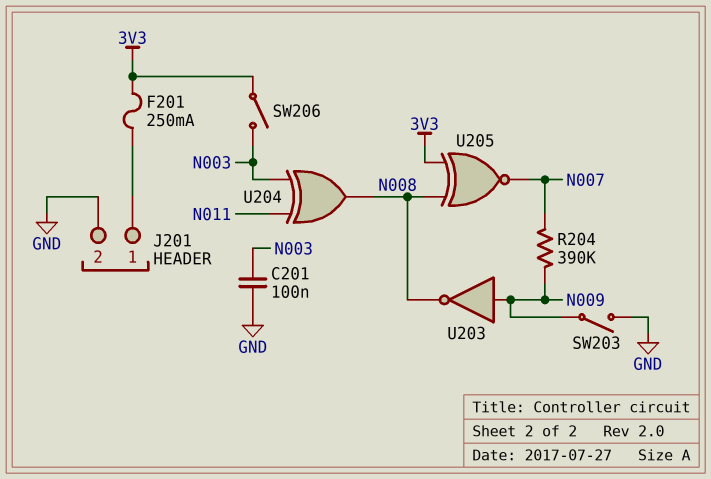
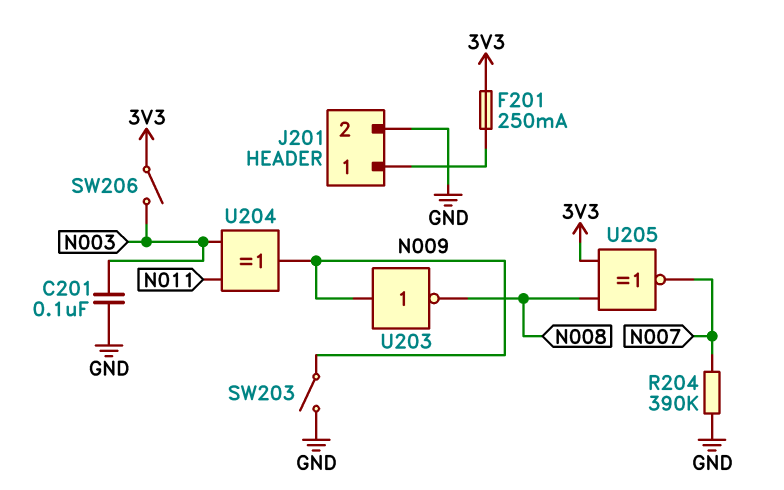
R204: 390k (N007, N009) -> 390k (GND, N007)
U204: XOR (in N003, in N011, out N008) -> XOR (in N003, in N011, out N009)

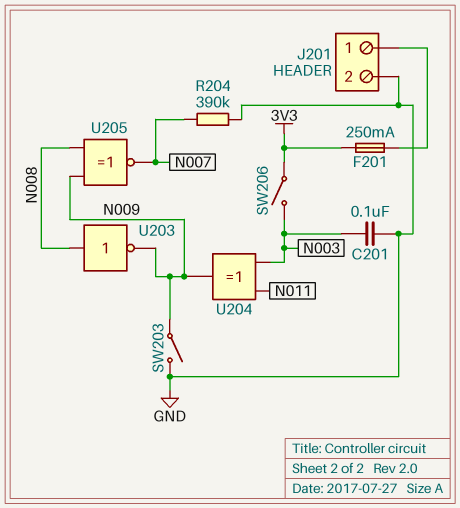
U203: NOT (in N009, out N008) -> NOT (in N008, out N009)
U205: XNOR (in 3V3, in N008, out N007) -> XNOR (in N008, in N009, out N007)

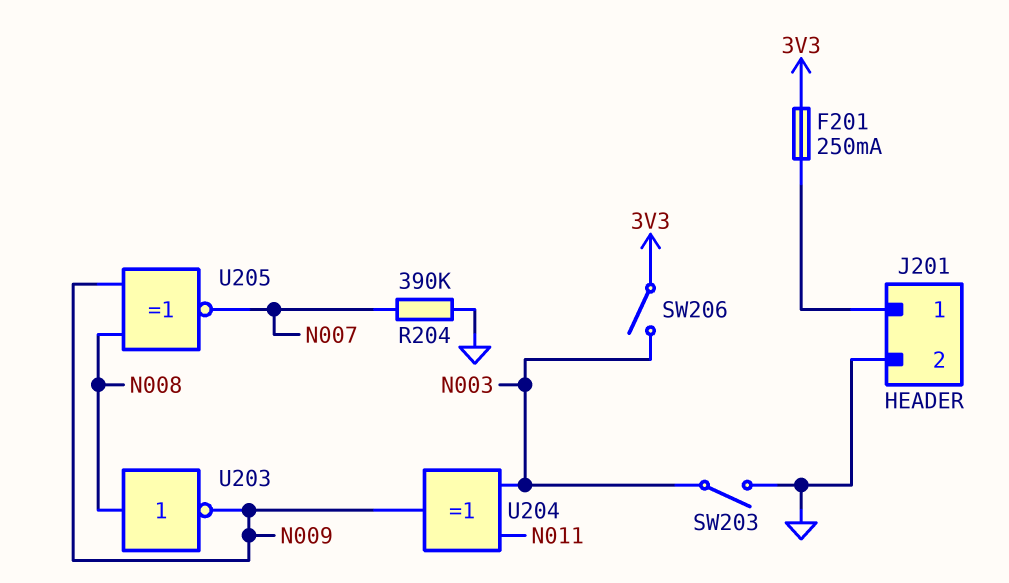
C201: 100nF (GND, N003) -> none
SW203: switch (GND, N009) -> switch (GND, N003)

